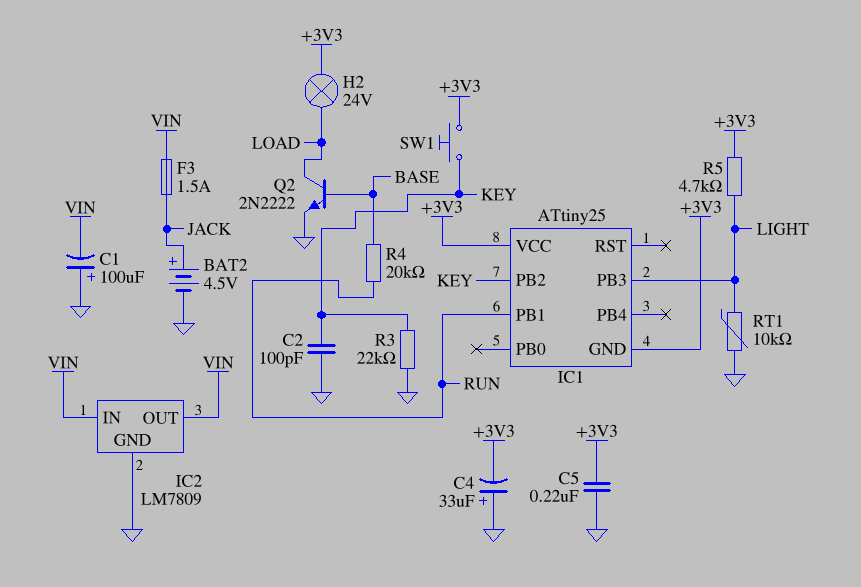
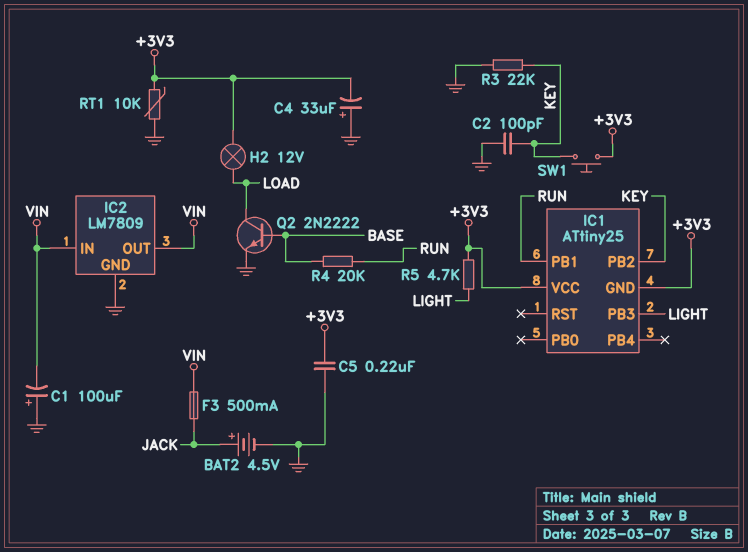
F3: 1.5A (JACK, VIN) -> 500mA (JACK, VIN)
H2: lamp 24V (+3V3, LOAD) -> lamp 12V (+3V3, LOAD)
RT1: 10k (GND, LIGHT) -> 10k (+3V3, GND)

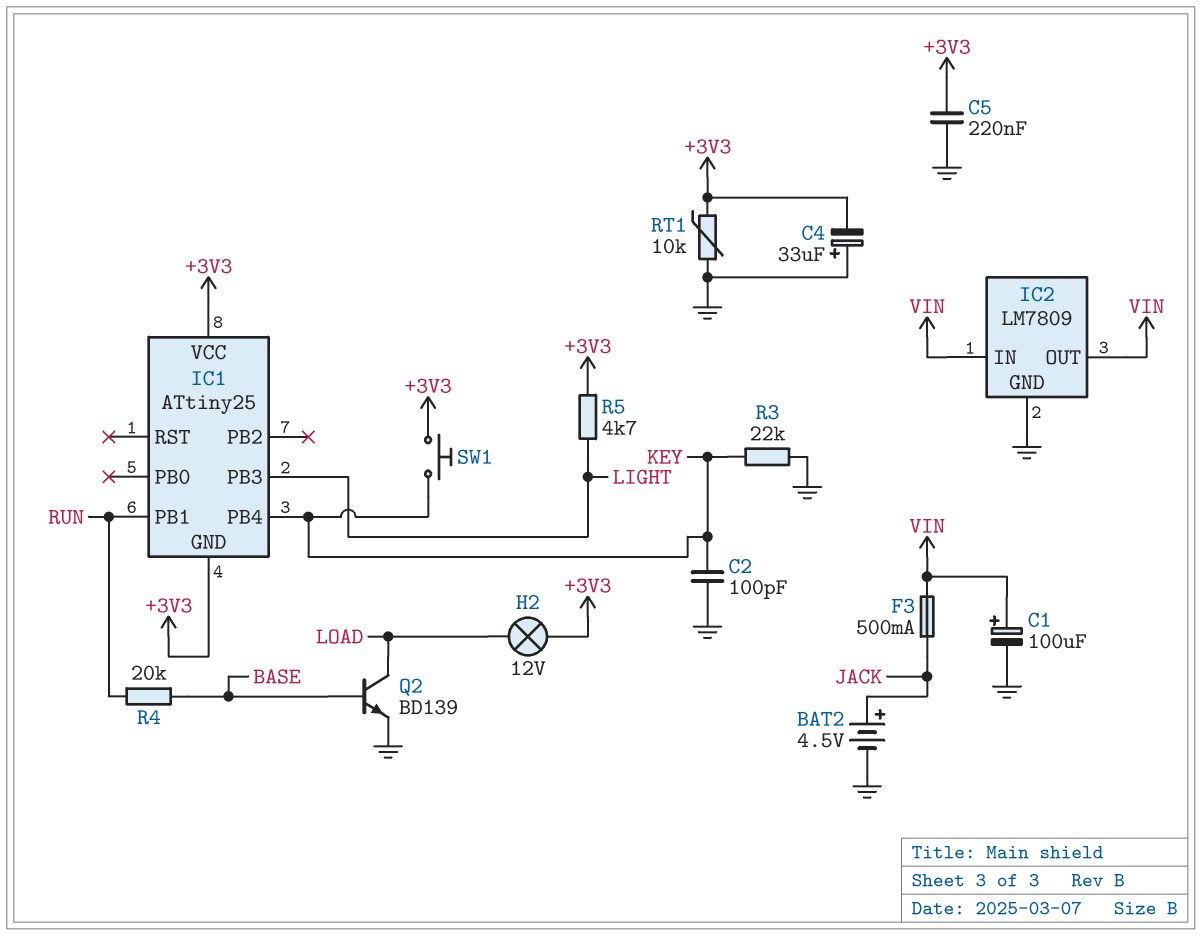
C1: 100uF (plus GND, minus VIN) -> 100uF (plus VIN, minus GND)
IC1 pin PB2: KEY -> none
IC1 pin PB4: none -> KEY
Q2: NPN 2N2222 (B BASE, C LOAD, E GND) -> NPN BD139 (B BASE, C LOAD, E GND)

